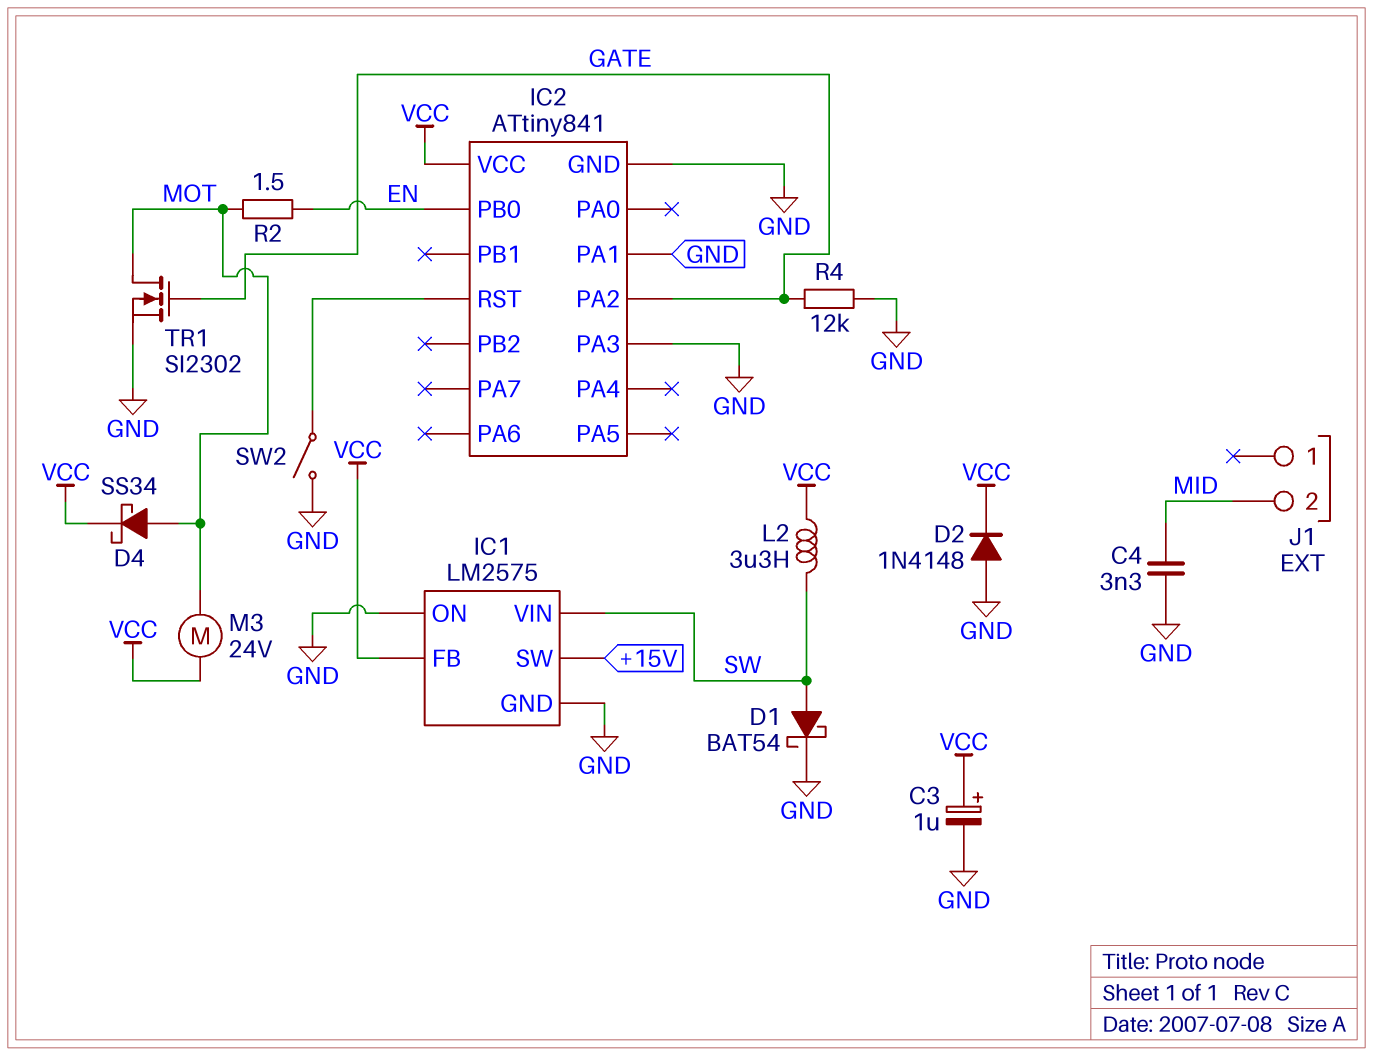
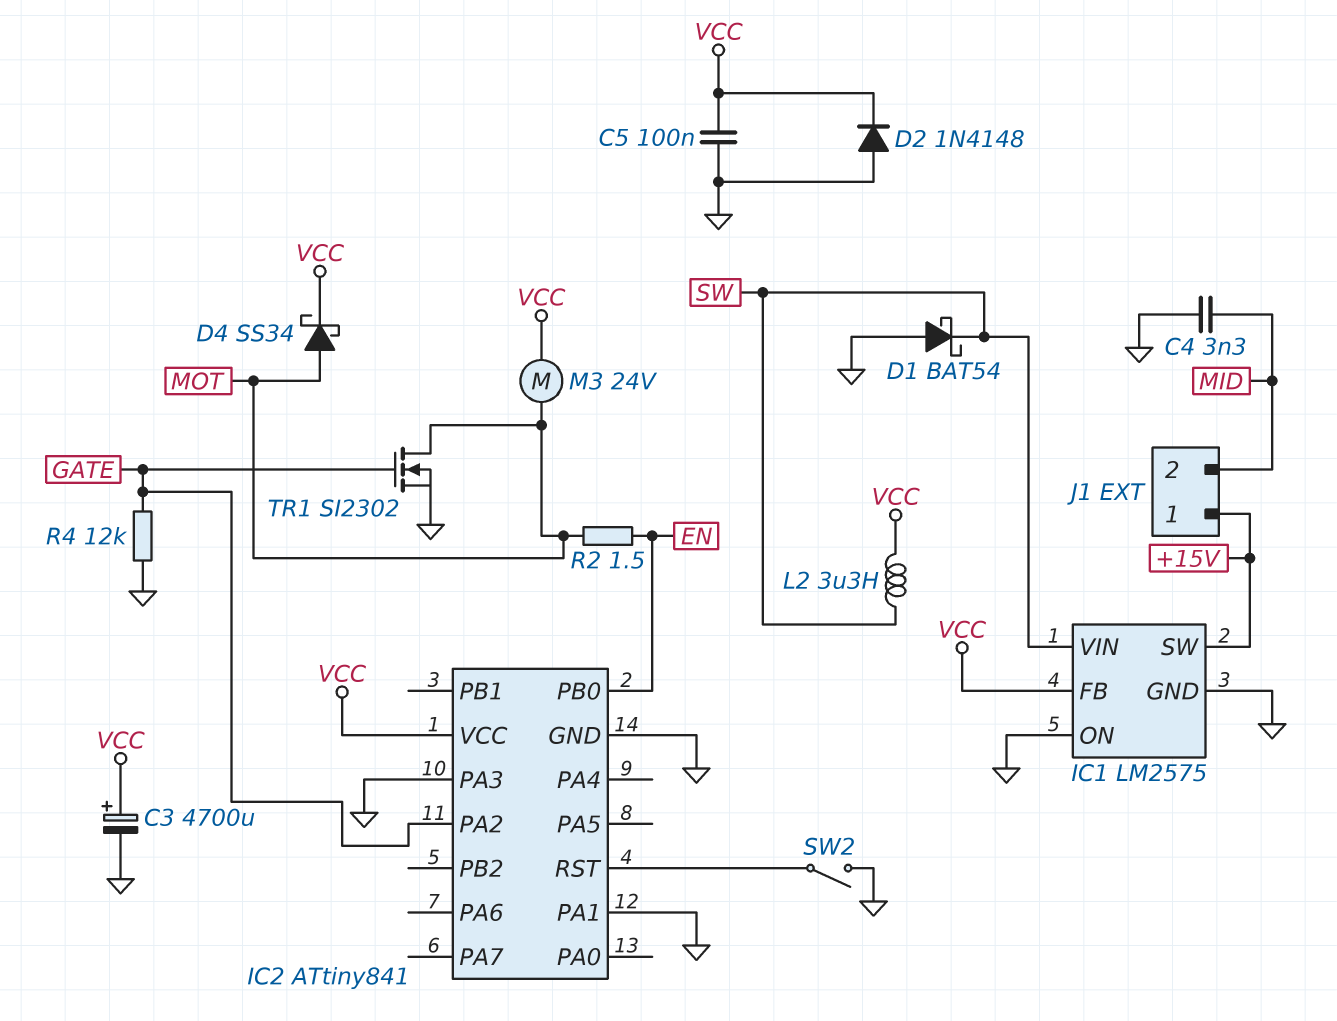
C3: 1uF (plus VCC, minus GND) -> 4700uF (plus VCC, minus GND)
C5: none -> 100nF (GND, VCC)
D1: schottky BAT54 (A SW, K GND) -> schottky BAT54 (A GND, K SW)
J1 pin 1: none -> +15V

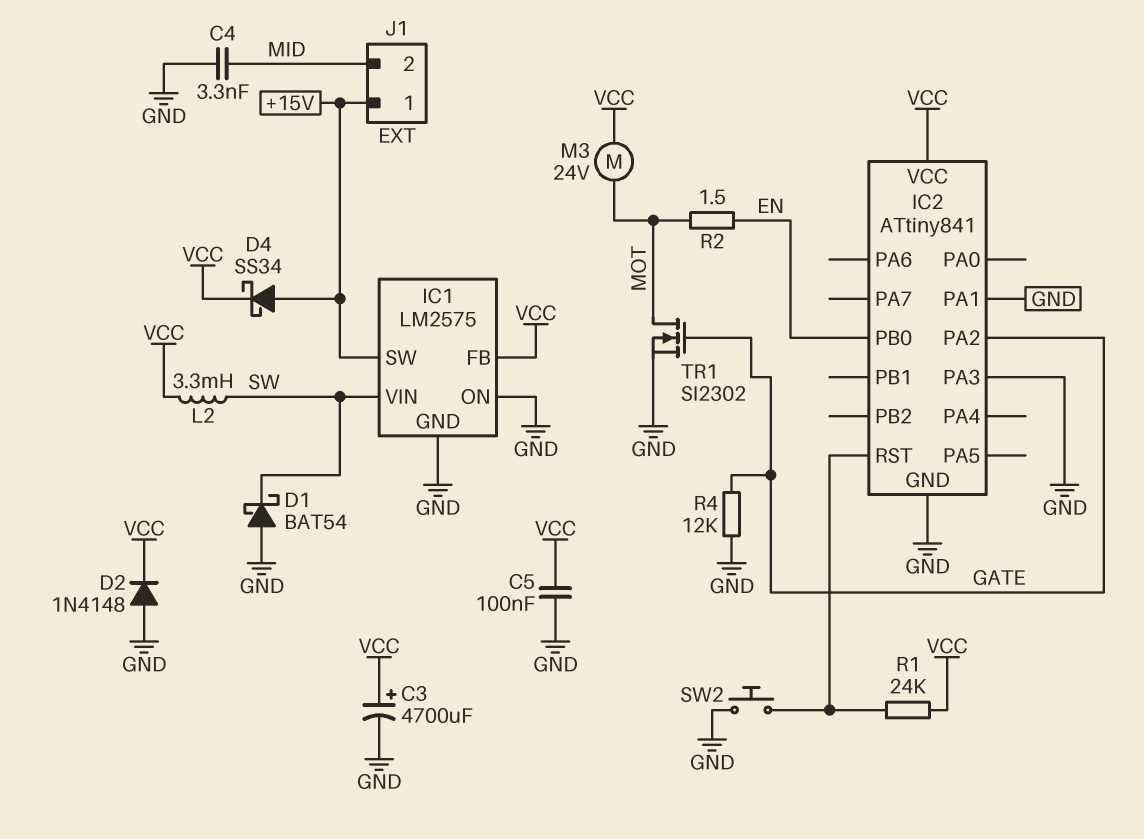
D4: schottky SS34 (A MOT, K VCC) -> schottky SS34 (A +15V, K VCC)
L2: 3.3uH (SW, VCC) -> 3.3mH (SW, VCC)
R1: none -> 24k (IC2/RST, VCC)
SW2: switch (GND, IC2/RST) -> button (GND, IC2/RST)

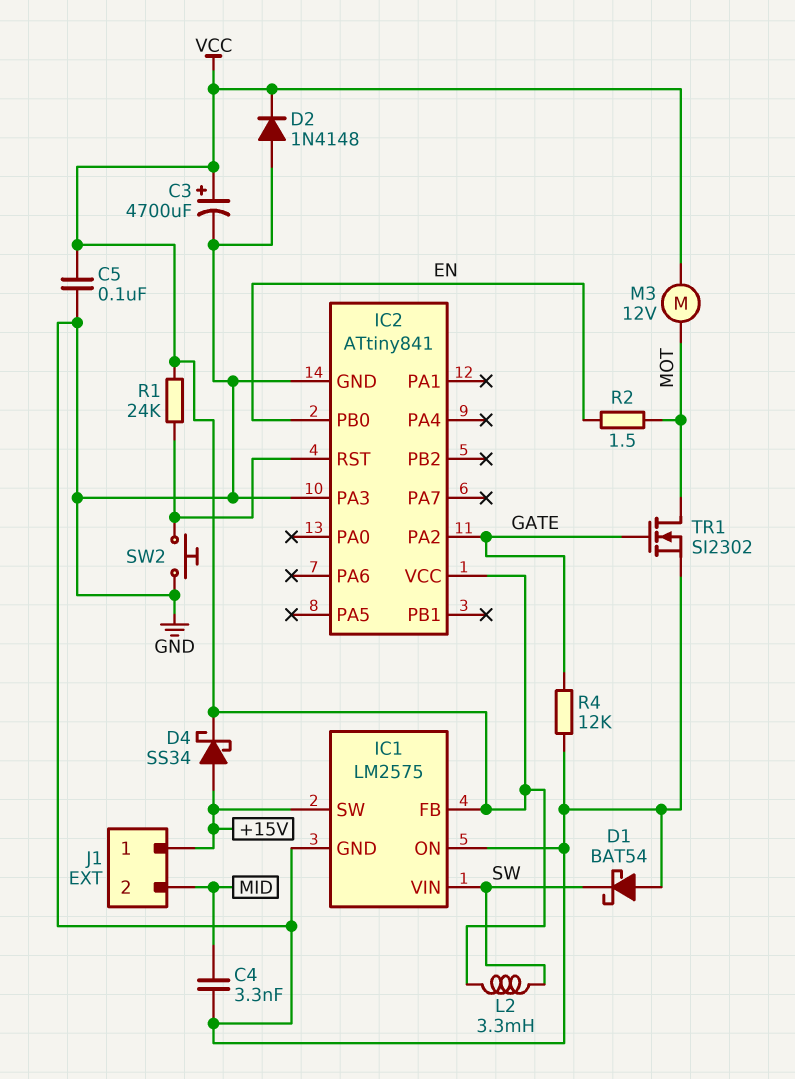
IC2 pin PA1: GND -> none
M3: motor 24V (MOT, VCC) -> motor 12V (MOT, VCC)

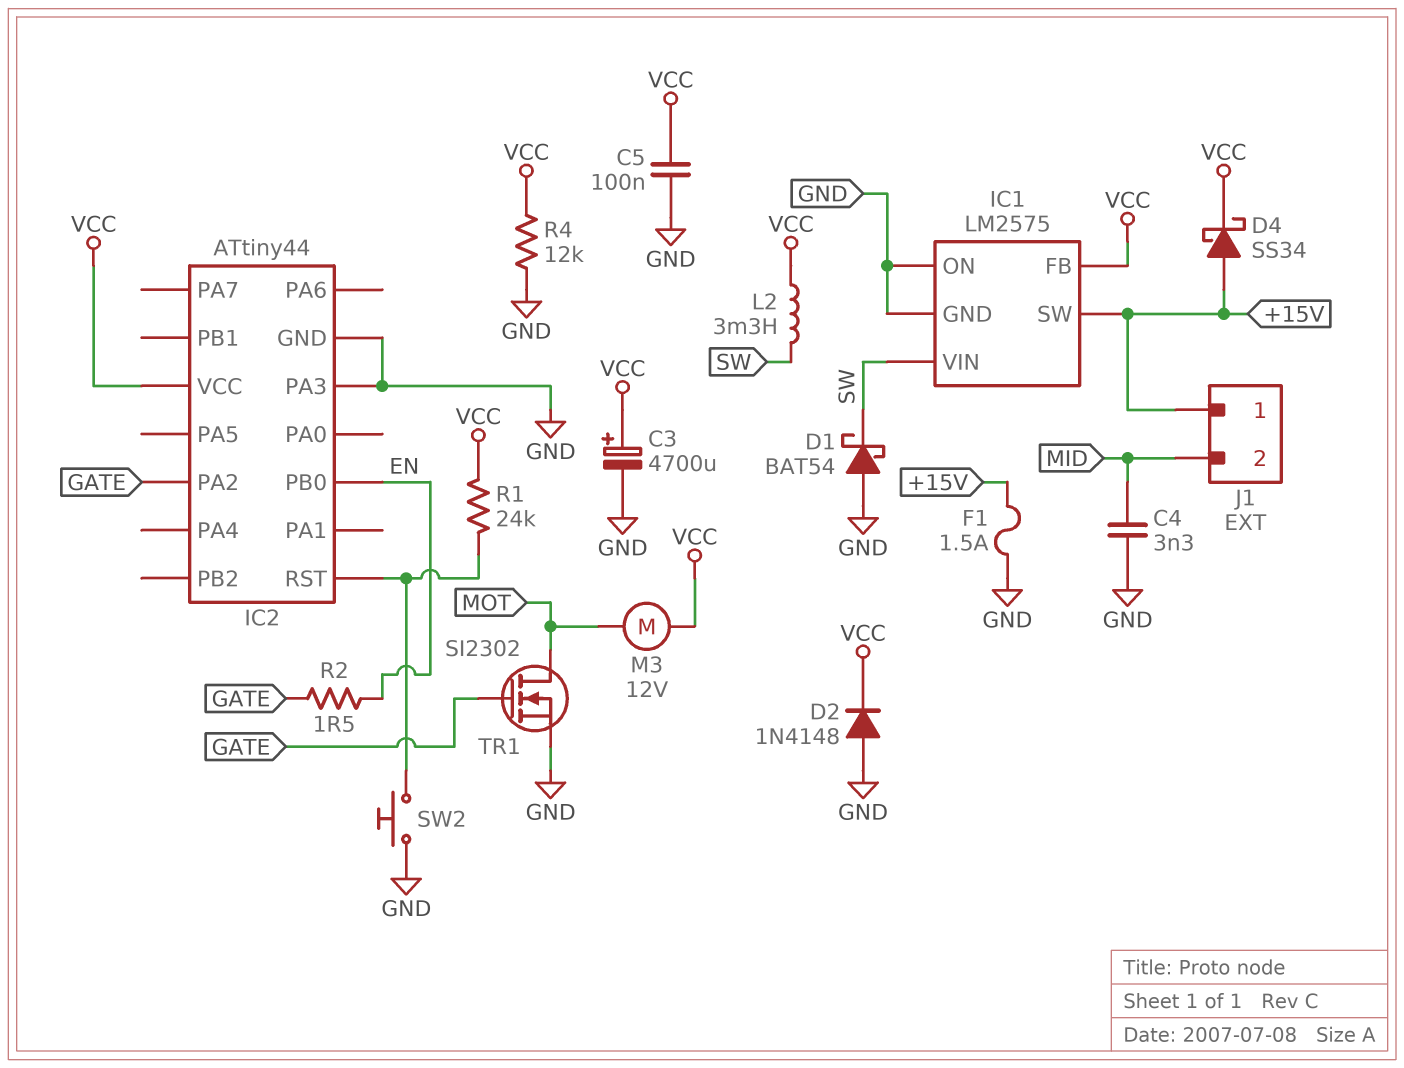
F1: none -> 1.5A (+15V, GND)
IC2: ATtiny841 -> ATtiny44
R2: 1.5 (EN, MOT) -> 1.5 (EN, GATE)
R4: 12k (GATE, GND) -> 12k (GND, VCC)

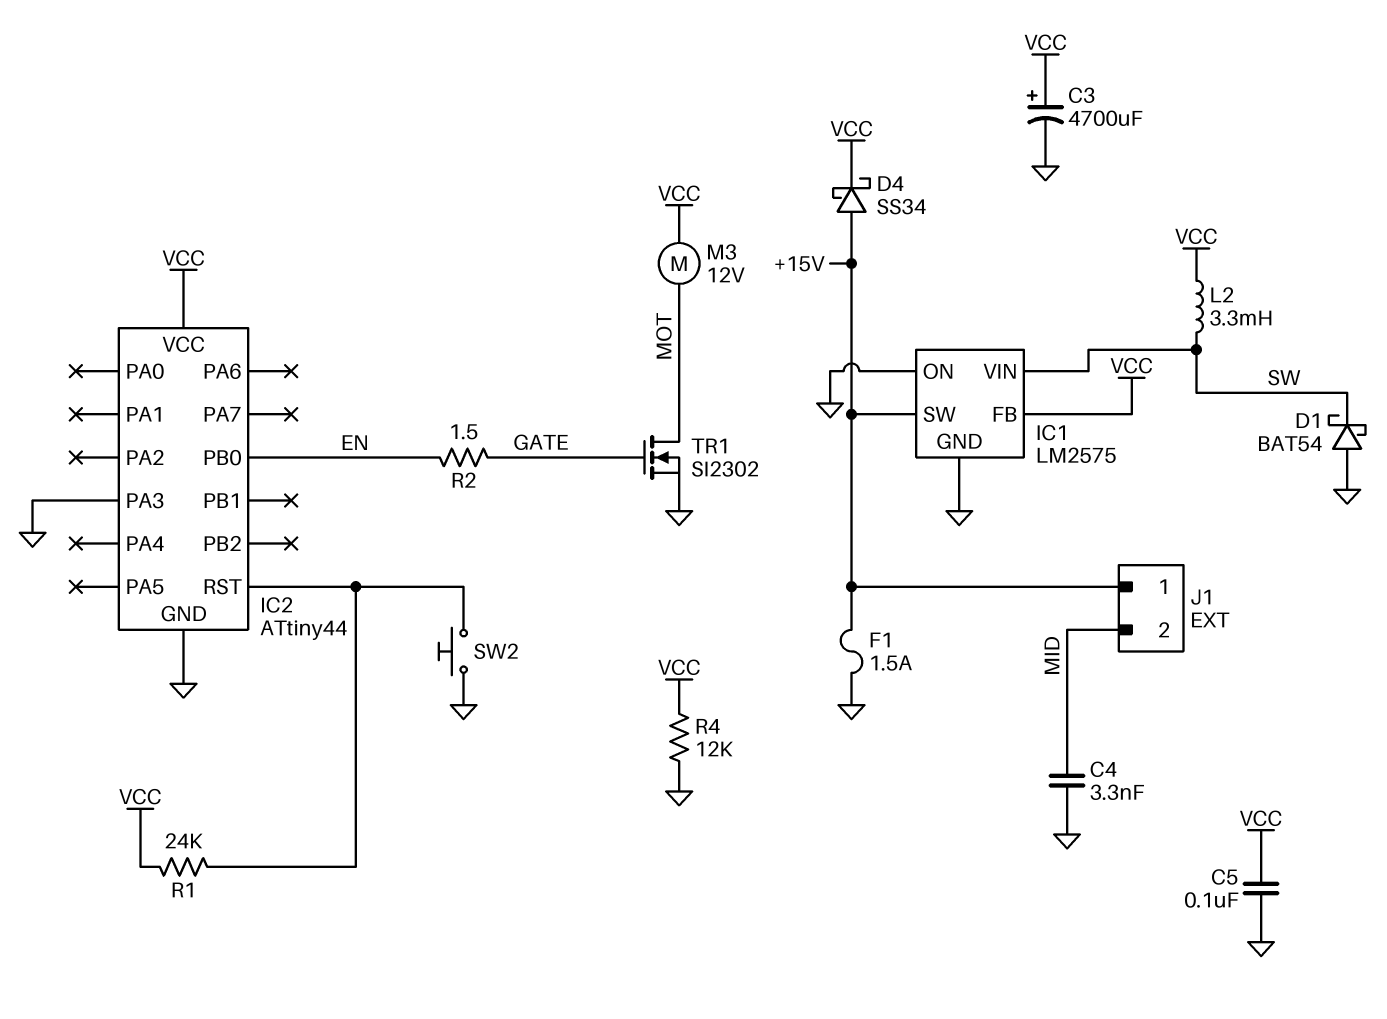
D2: diode 1N4148 (A GND, K VCC) -> none
IC2 pin PA2: GATE -> none

